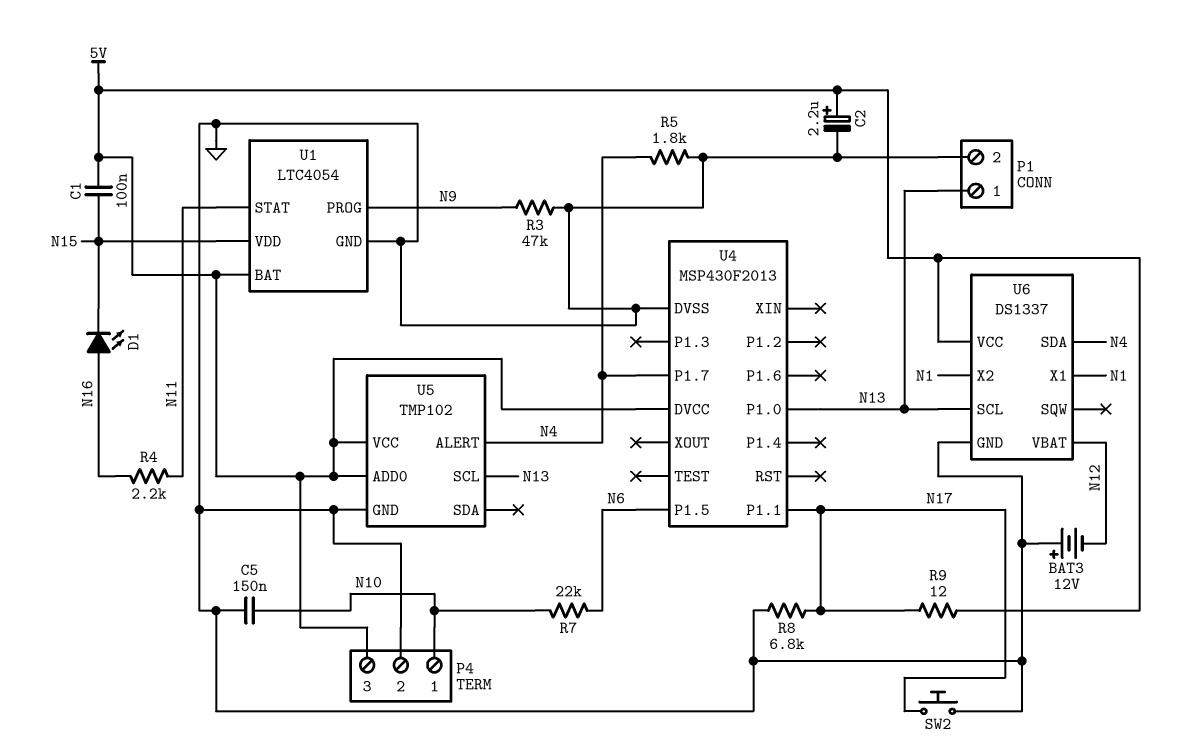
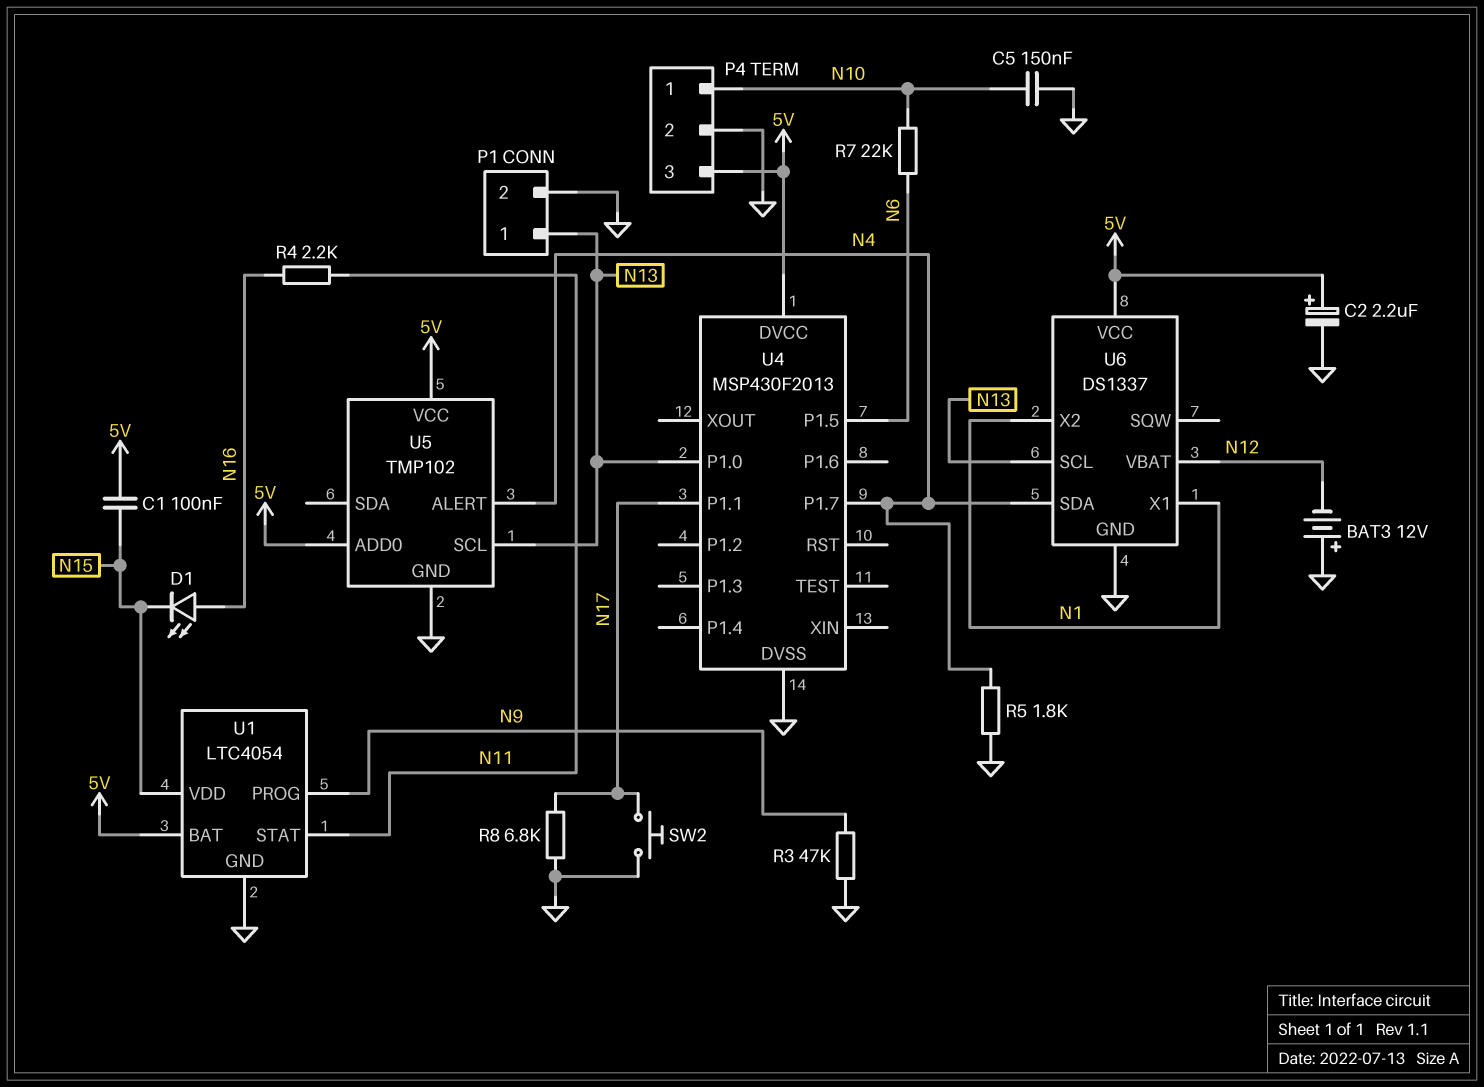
R9: 12 (5V, N17) -> none

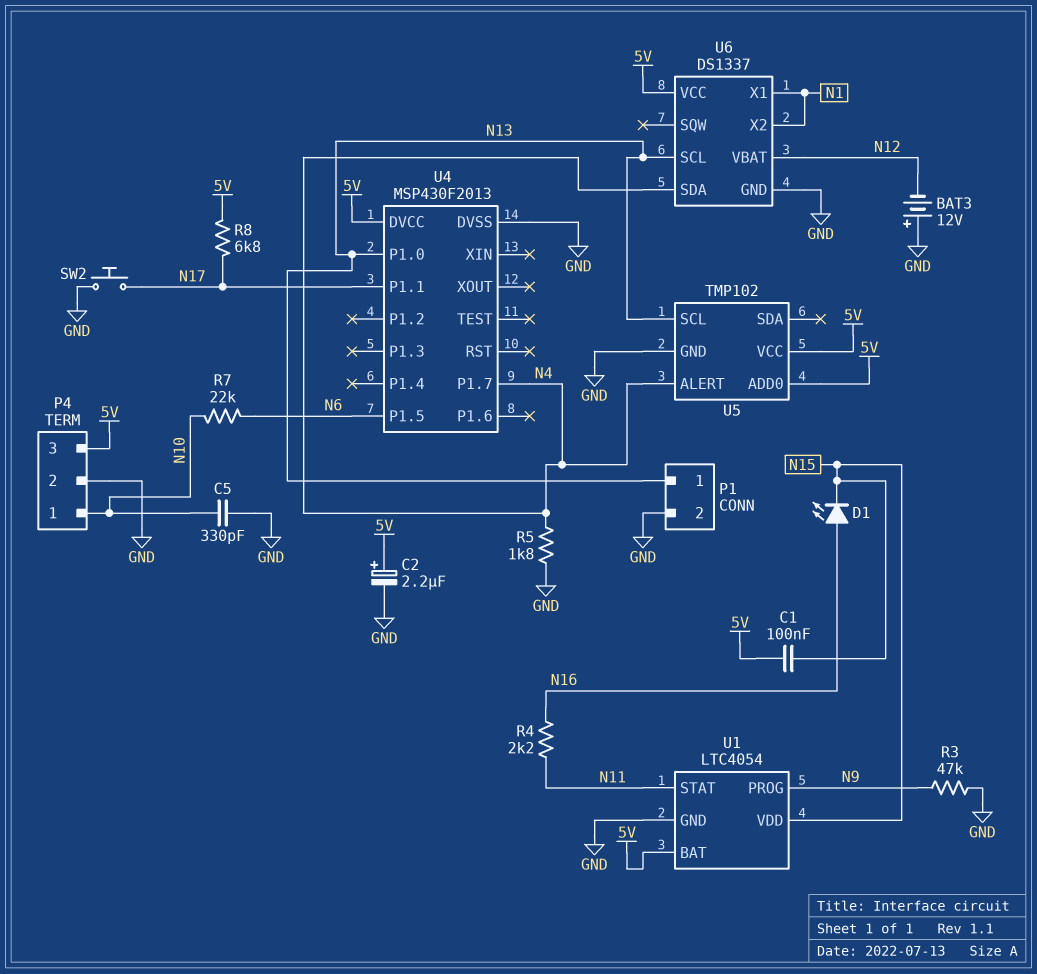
C5: 150nF (GND, N10) -> 330pF (GND, N10)
R8: 6.8k (GND, N17) -> 6.8k (5V, N17)

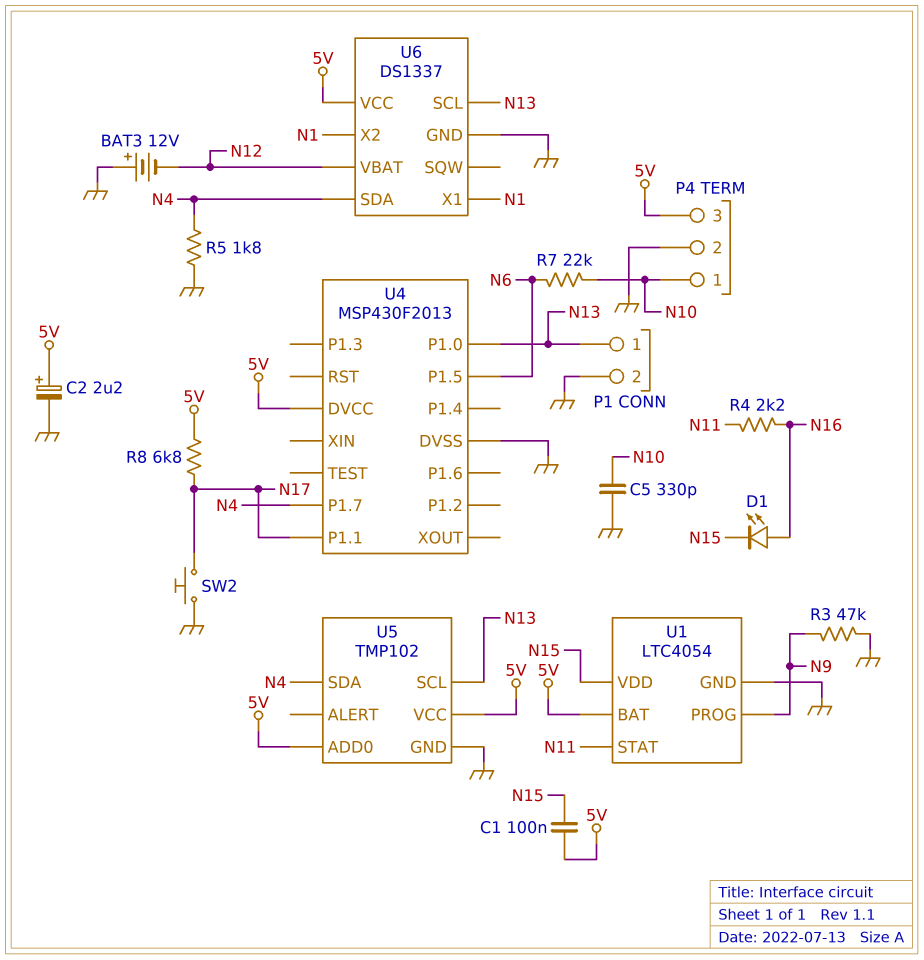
U5 pin ALERT: N4 -> none
U5 pin SDA: none -> N4

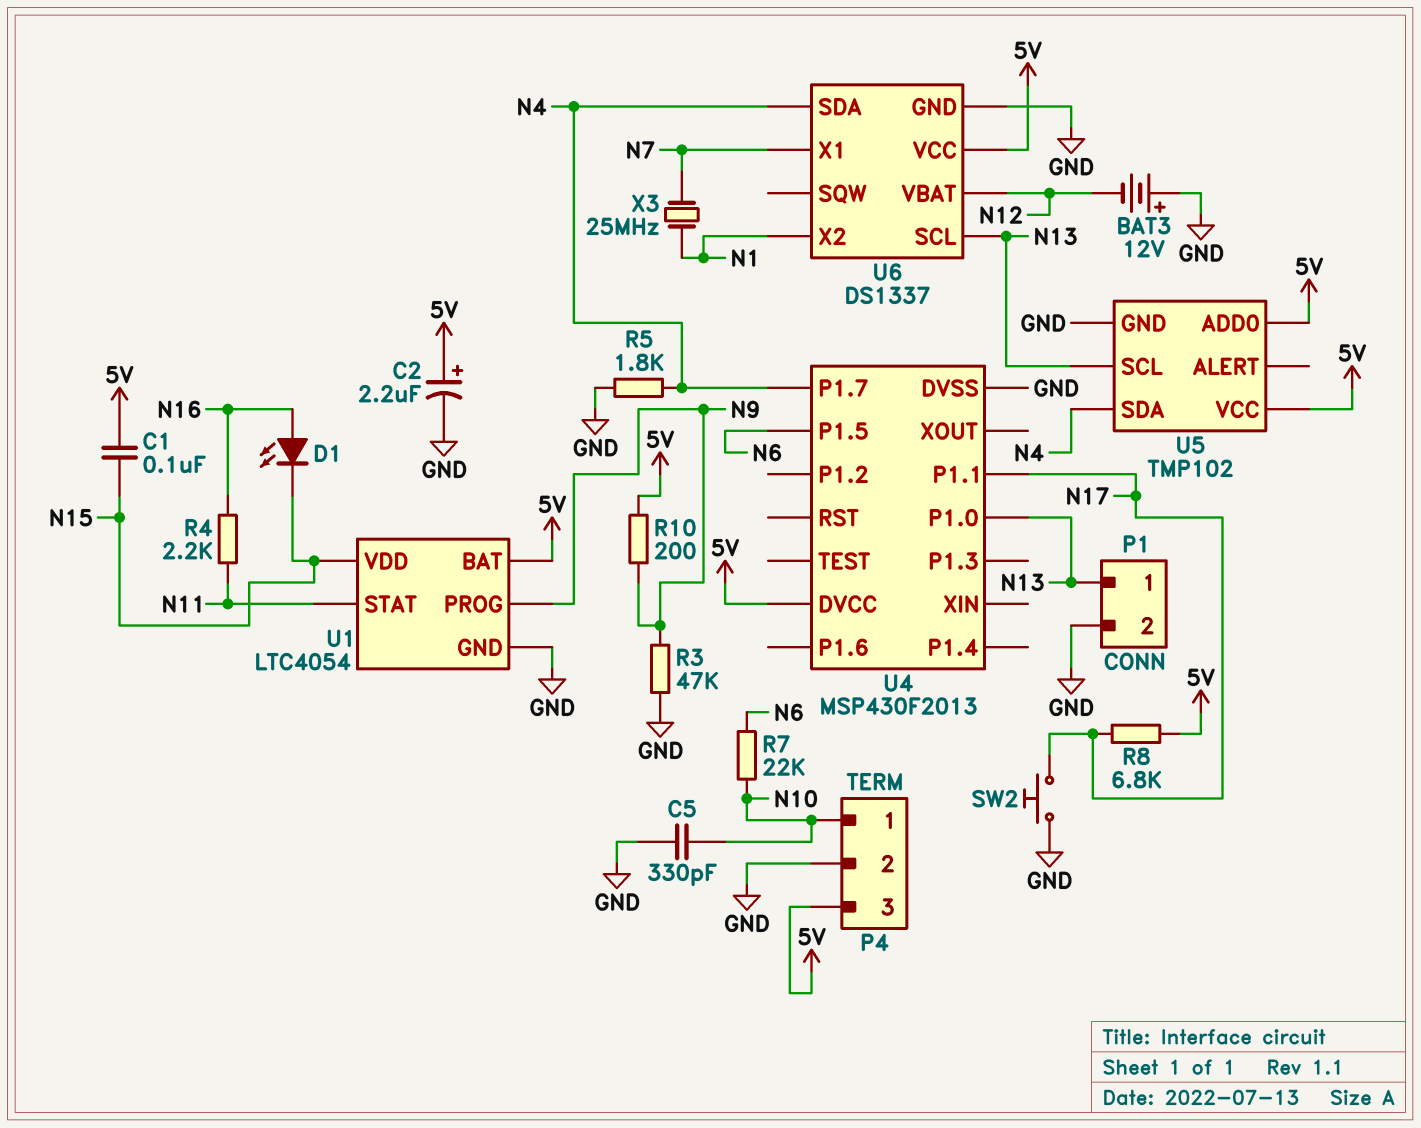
R10: none -> 200 (5V, N9)
U6 pin X1: N1 -> N7
X3: none -> 25MHz (N1, N7)

